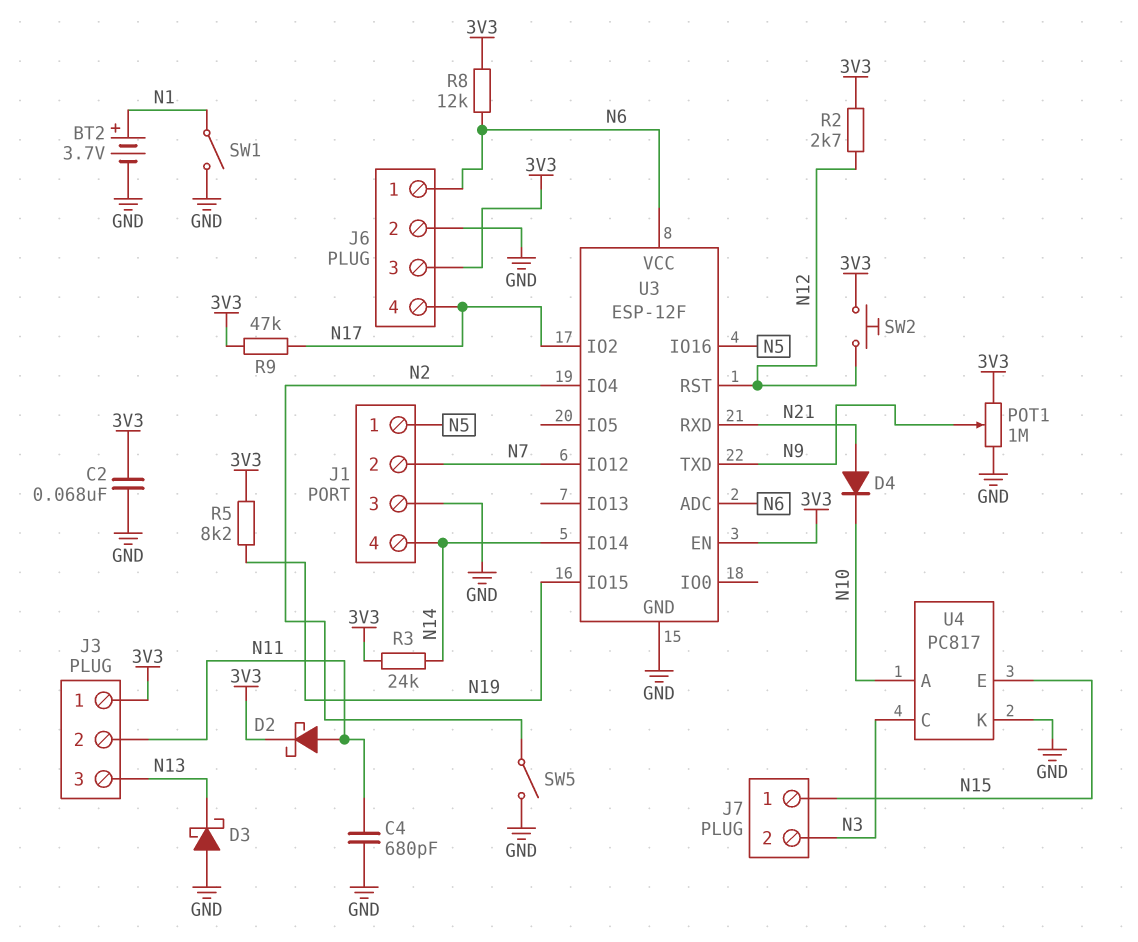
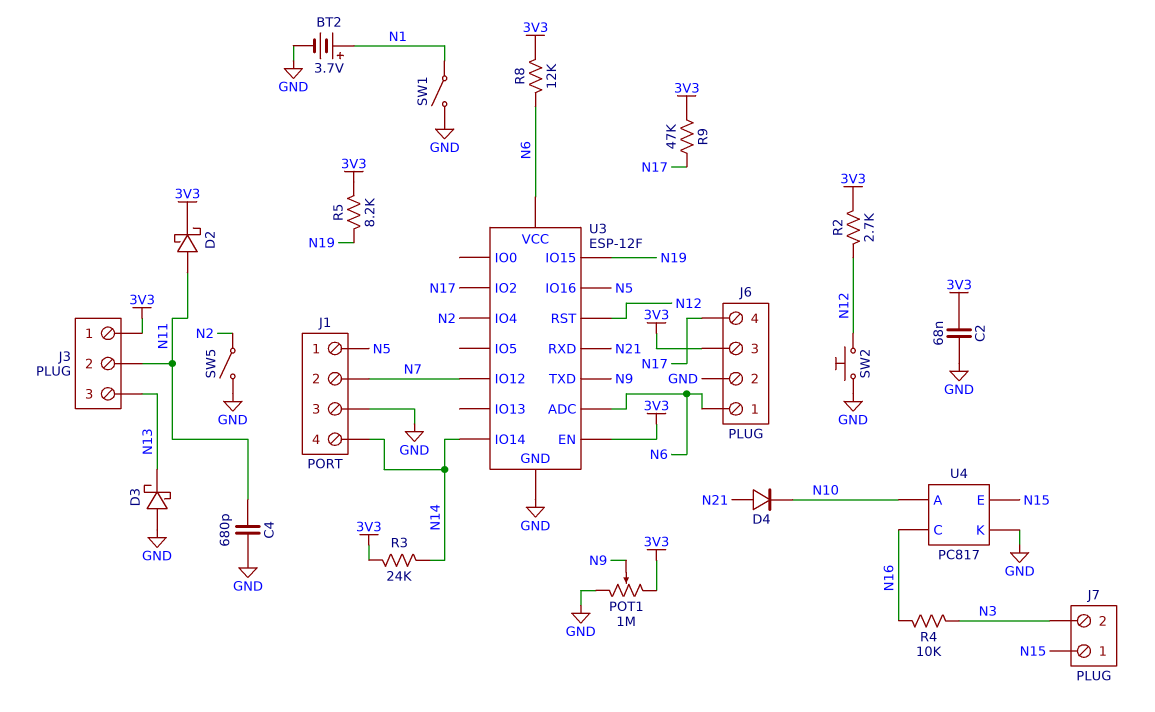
R4: none -> 10k (N3, N16)
SW2: button (3V3, N12) -> button (GND, N12)
U4 pin C: N3 -> N16

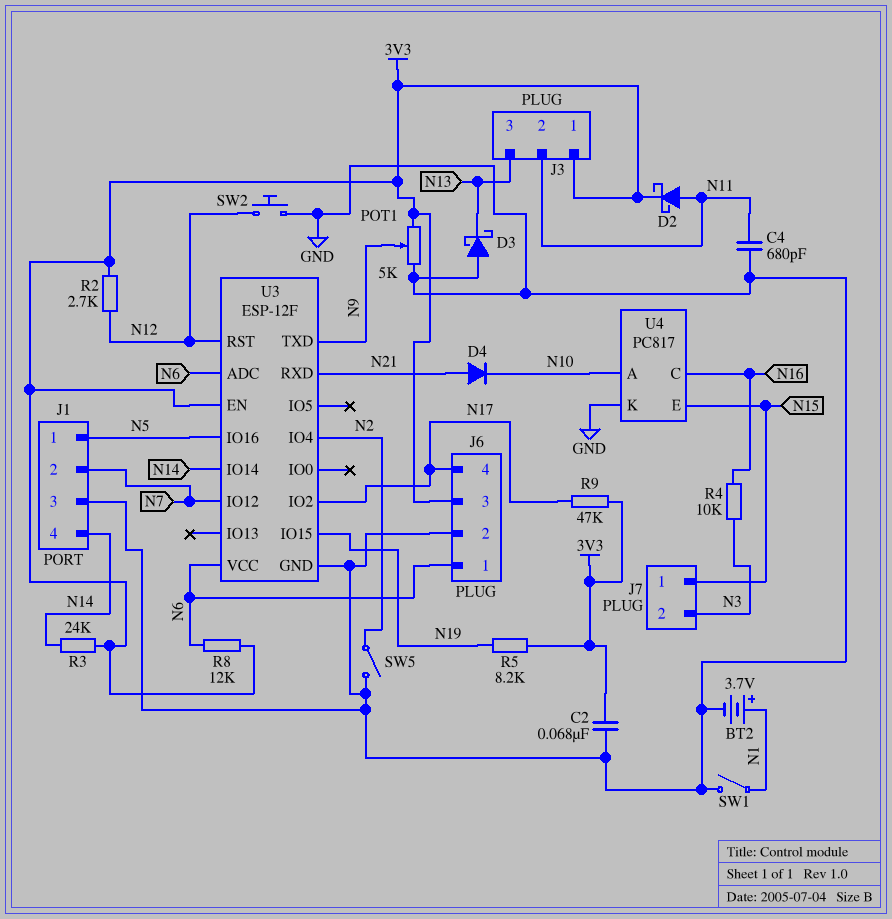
POT1: 1M (3V3, GND, wiper N9) -> 5k (3V3, GND, wiper N9)

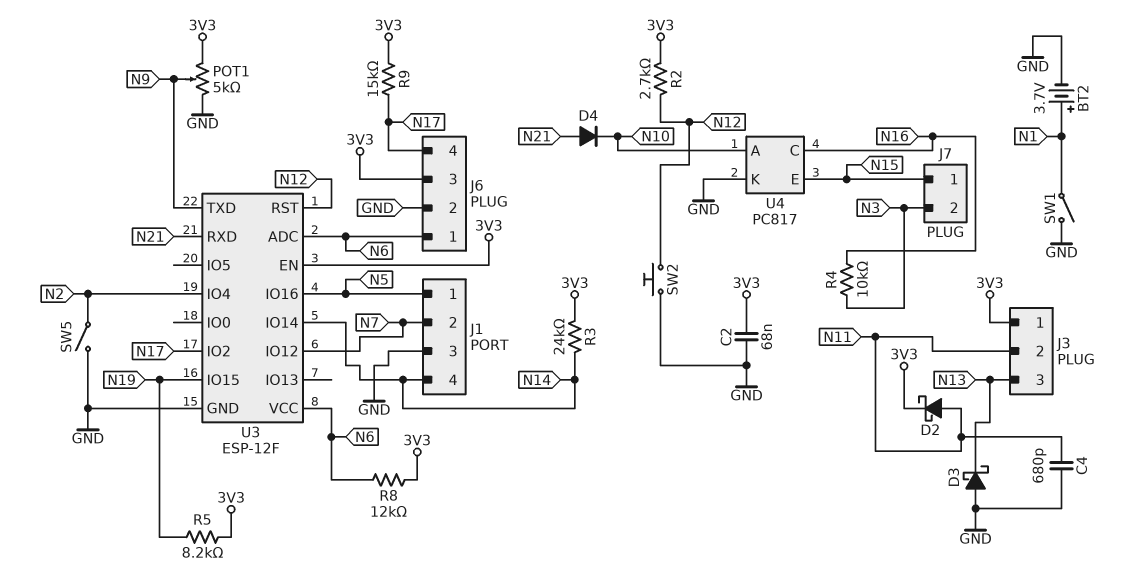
R9: 47k (3V3, N17) -> 15k (3V3, N17)

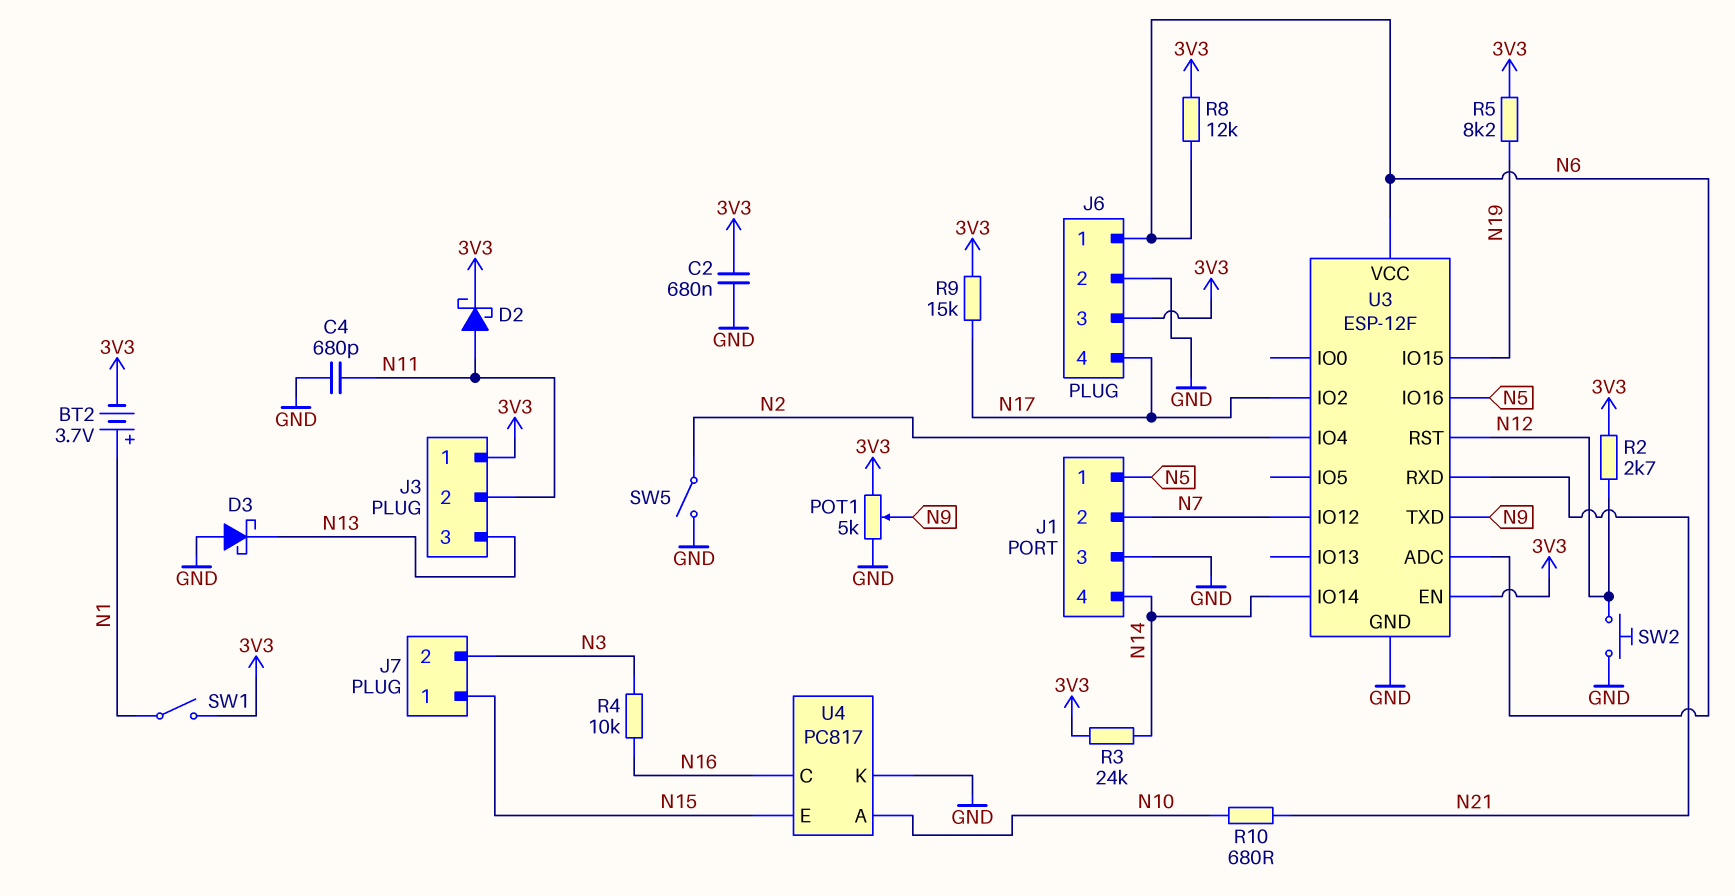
BT2: 3.7V (plus N1, minus GND) -> 3.7V (plus N1, minus 3V3)
C2: 68nF (3V3, GND) -> 680nF (3V3, GND)
D4: diode (A N21, K N10) -> none
R10: none -> 680 (N10, N21)
SW1: switch (GND, N1) -> switch (3V3, N1)

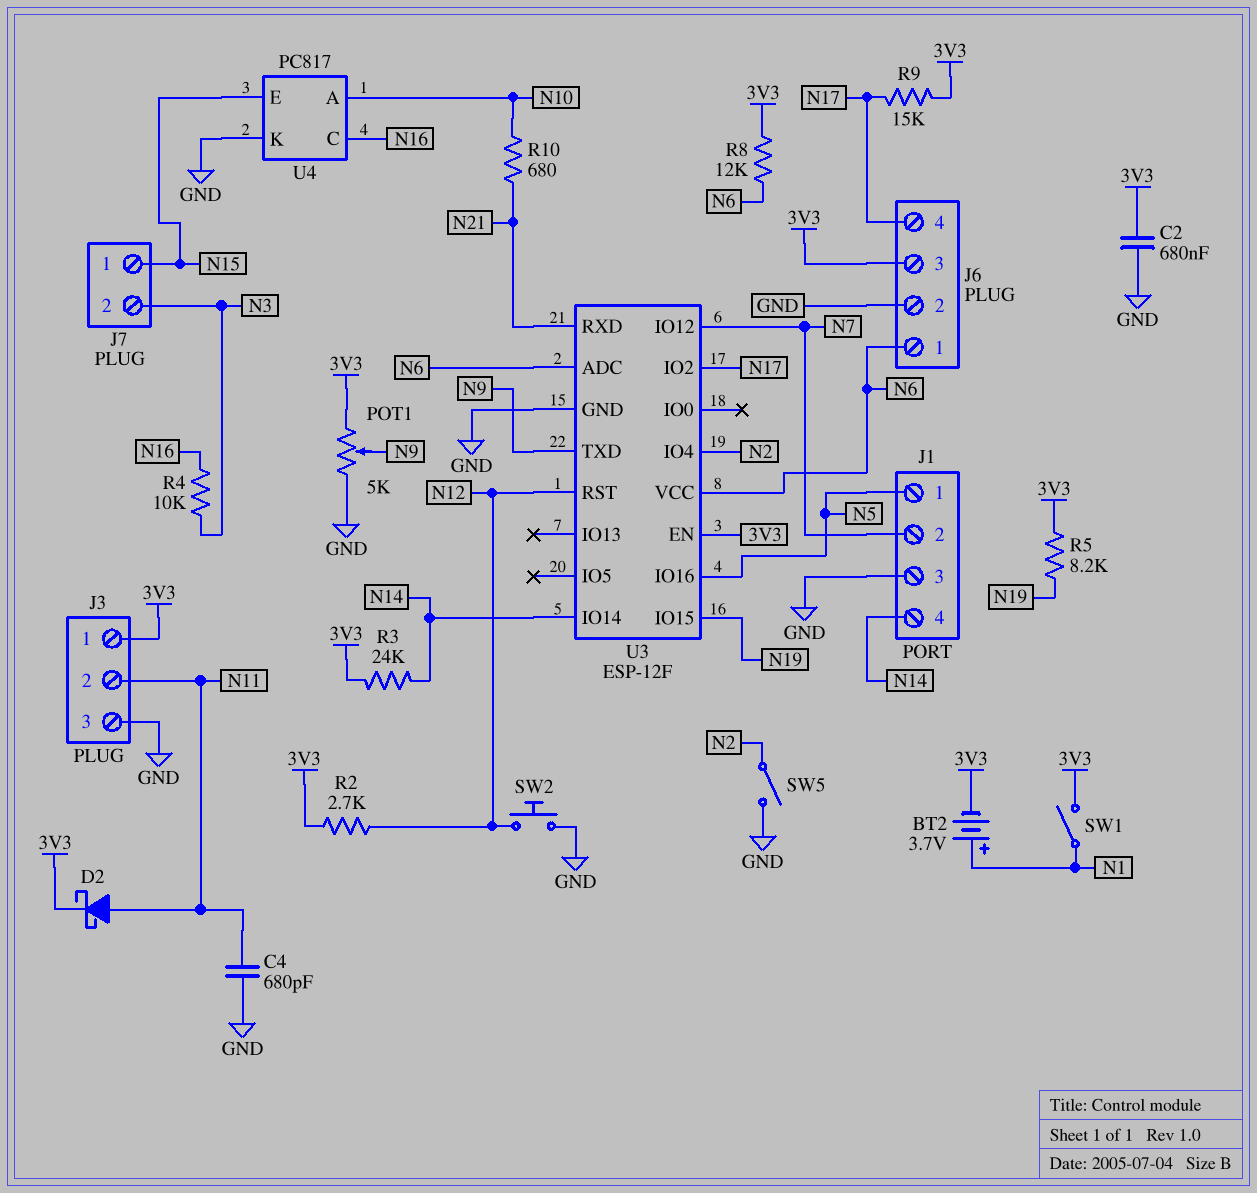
D3: schottky (A GND, K N13) -> none
J3 pin 3: N13 -> GND

